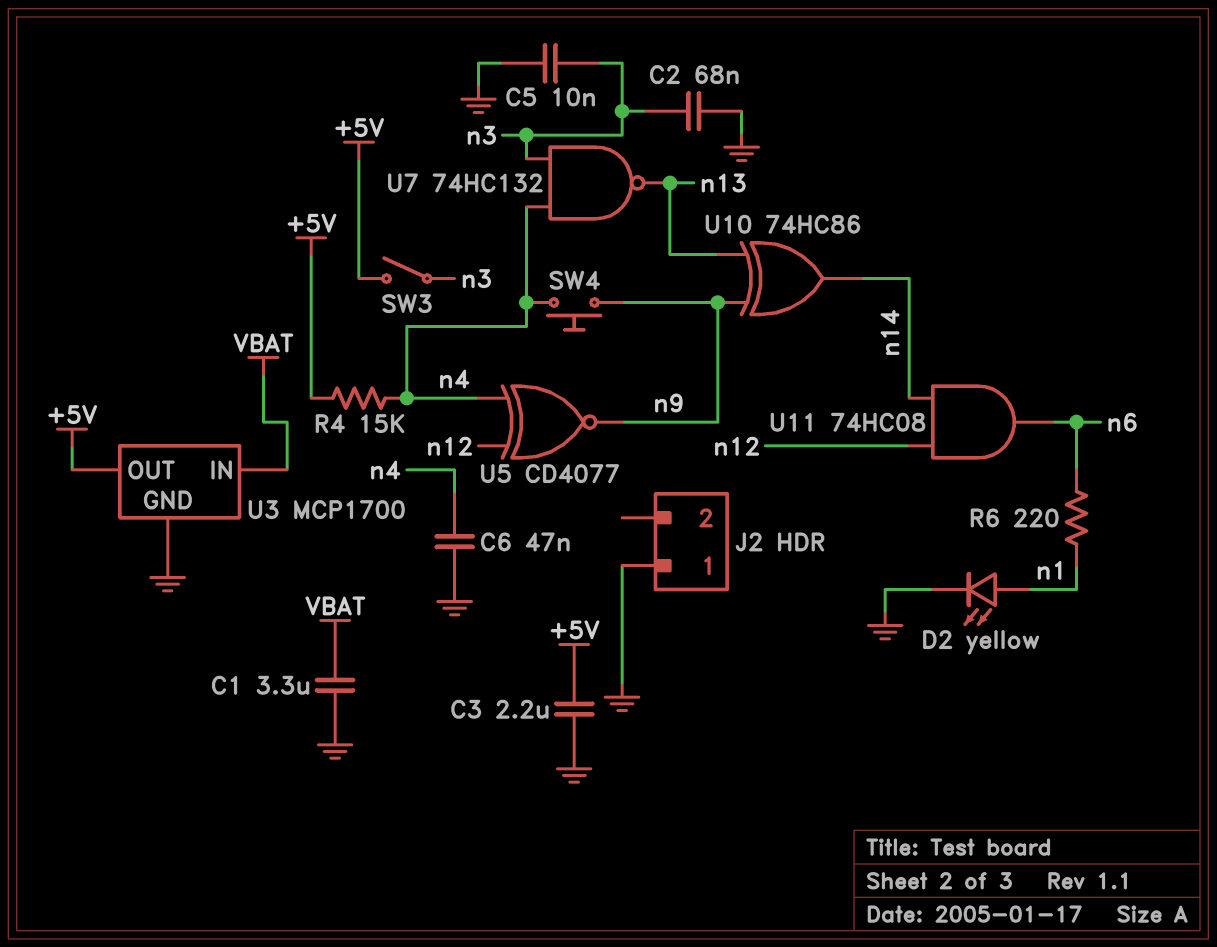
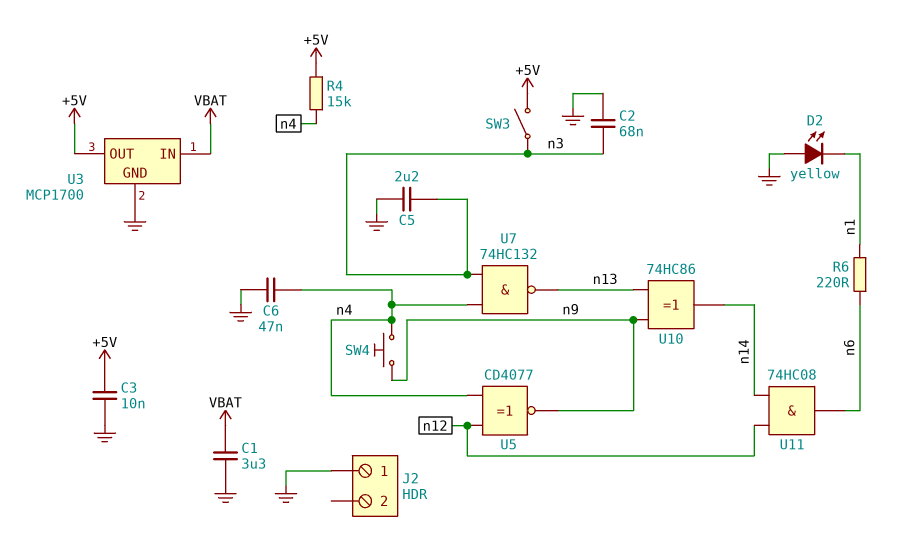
C3: 2.2uF (+5V, GND) -> 10nF (+5V, GND)
C5: 10nF (GND, n3) -> 2.2uF (GND, n3)
D2: LED yellow (A n1, K GND) -> LED yellow (A GND, K n1)

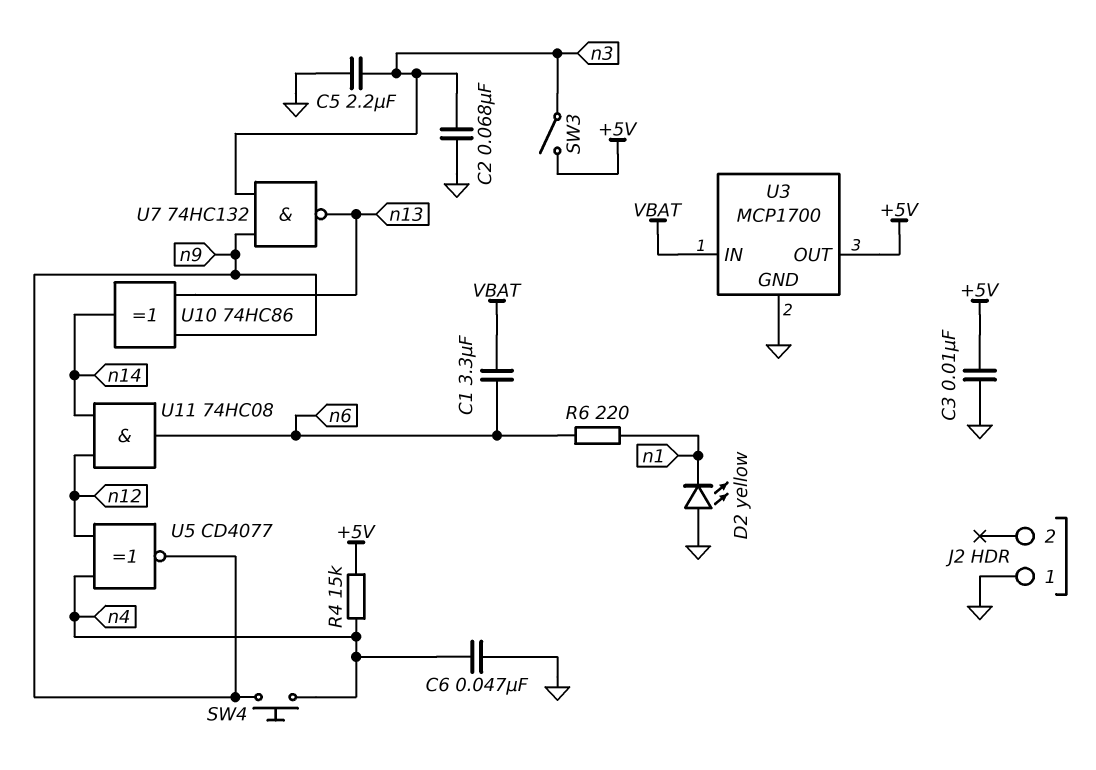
C1: 3.3uF (GND, VBAT) -> 3.3uF (VBAT, n6)
U7: NAND 74HC132 (in n3, in n4, out n13) -> NAND 74HC132 (in n3, in n9, out n13)

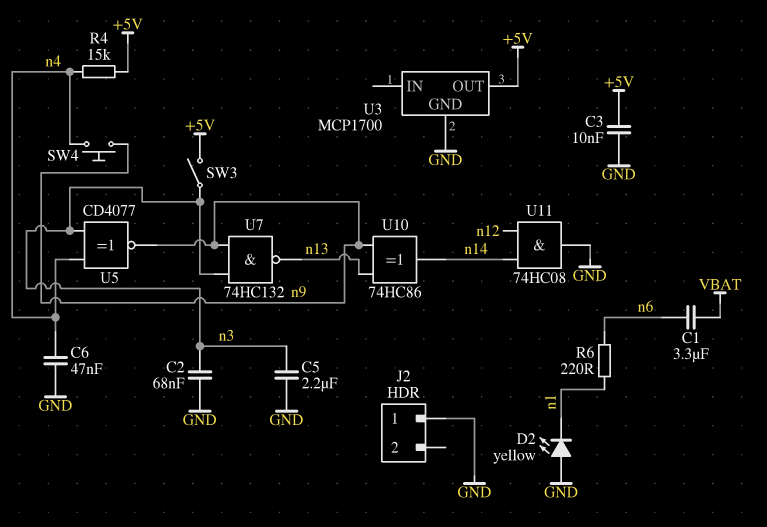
U3 pin IN: VBAT -> none
U5: XNOR CD4077 (in n4, in n12, out n9) -> XNOR CD4077 (in n3, in n4, out n9)
U11: AND 74HC08 (in n12, in n14, out n6) -> AND 74HC08 (in n12, in n14, out GND)

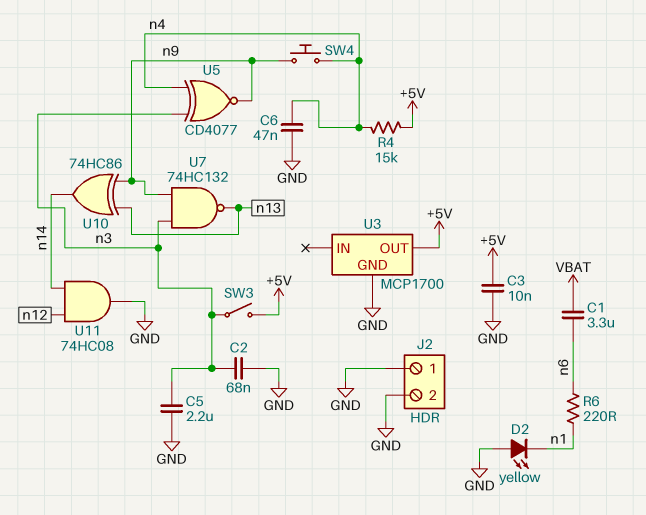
J2 pin 2: none -> GND

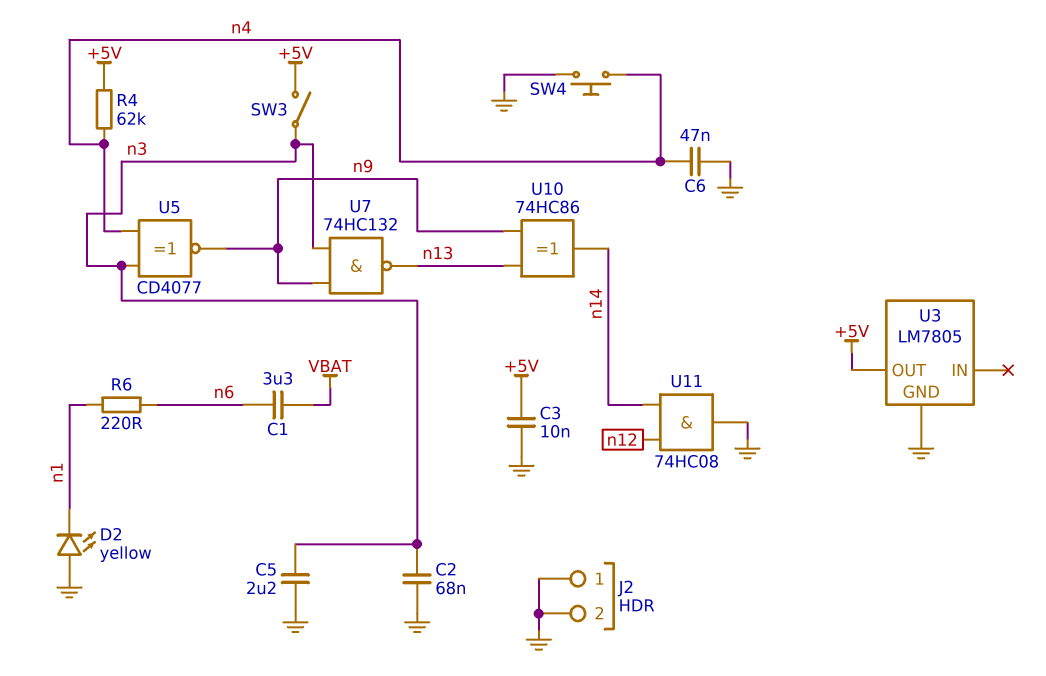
R4: 15k (+5V, n4) -> 62k (+5V, n4)
SW4: button (n4, n9) -> button (GND, n4)
U3: MCP1700 -> LM7805

